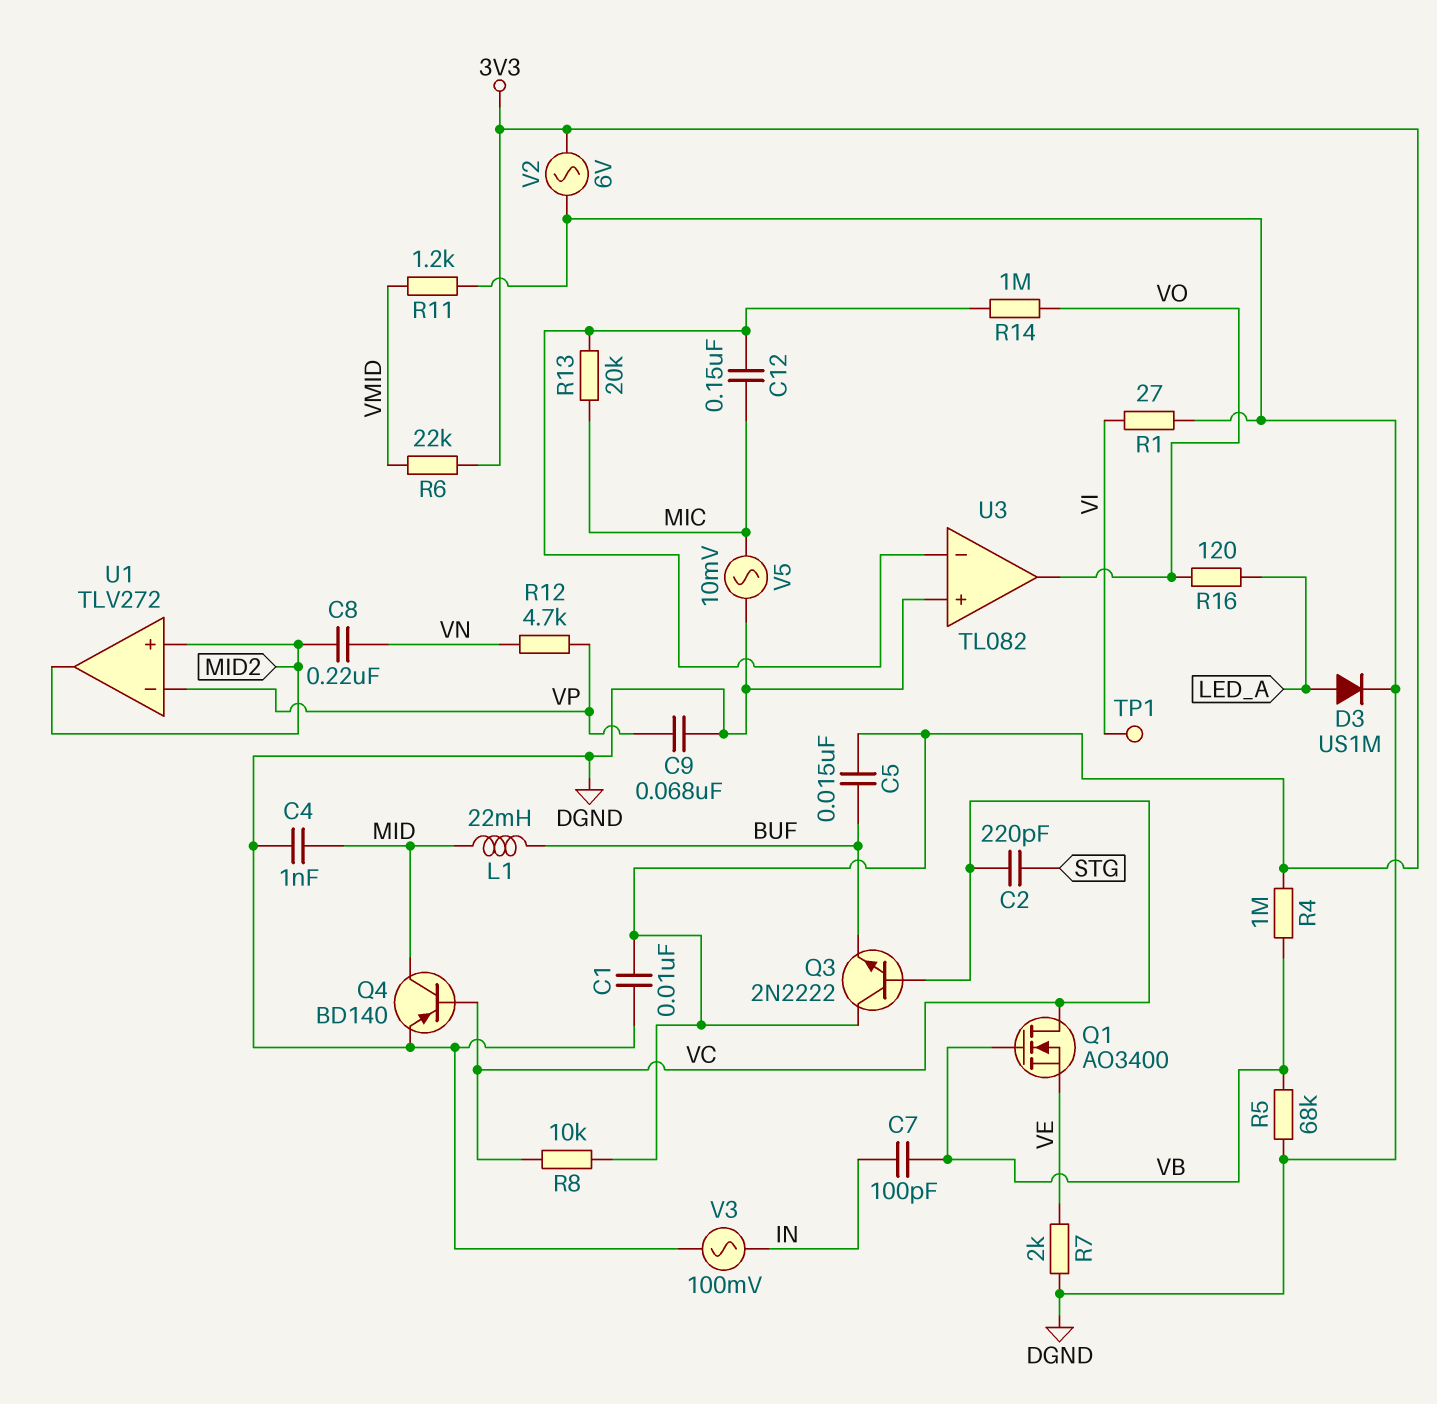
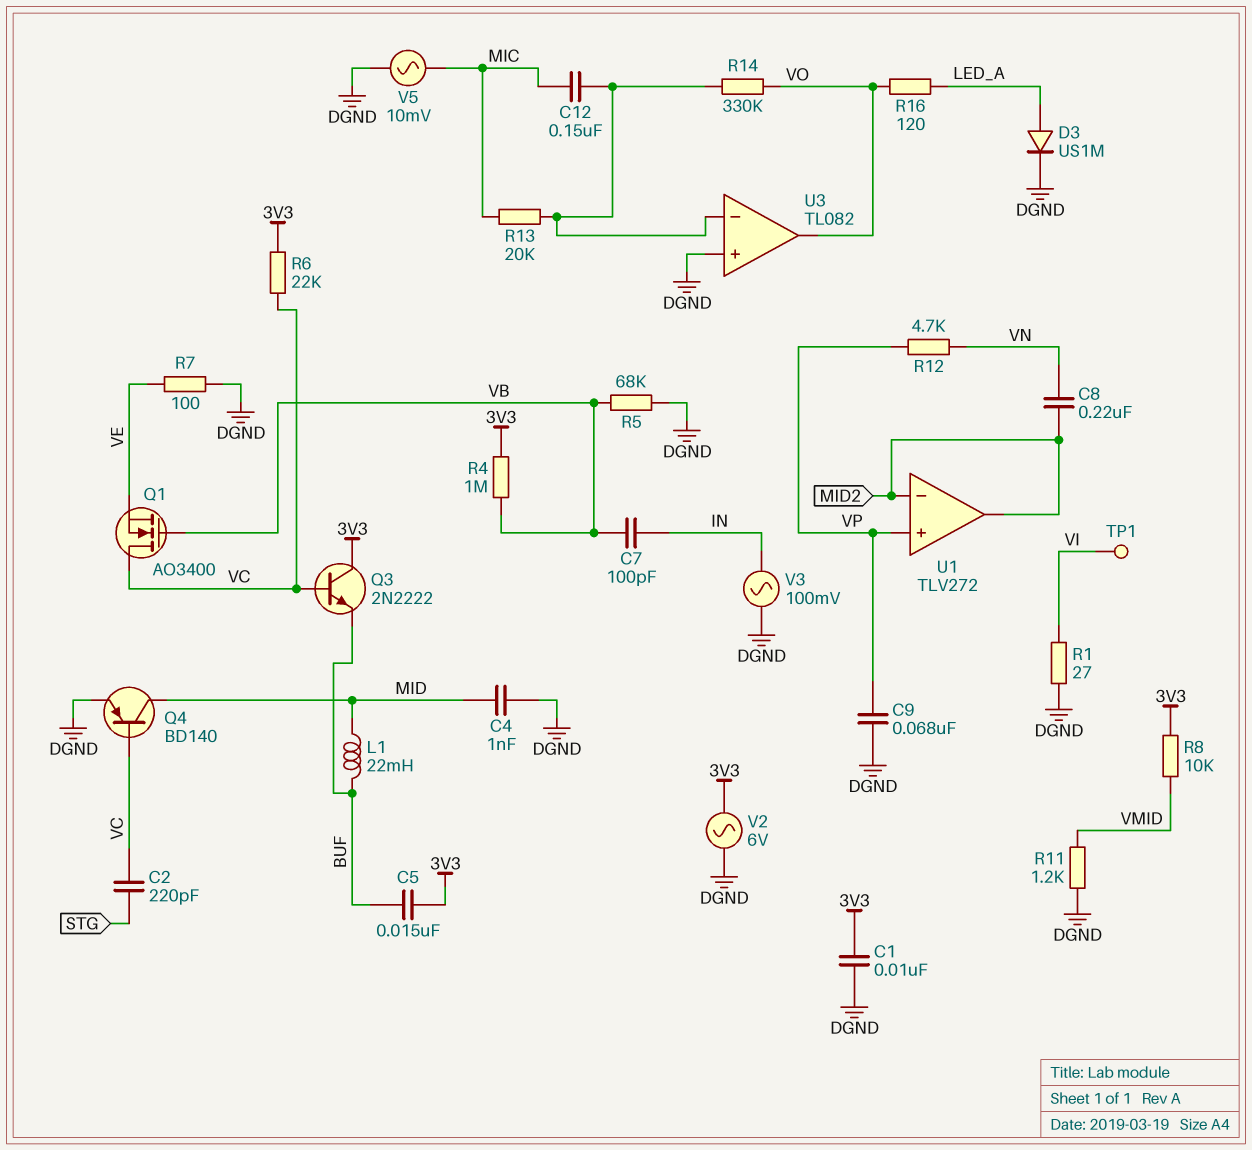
R6: 22k (3V3, VMID) -> 22k (3V3, VC)
R7: 2k (DGND, VE) -> 100 (DGND, VE)
R8: 10k (3V3, VC) -> 10k (3V3, VMID)
R14: 1M (U3/in-, VO) -> 330k (U3/in-, VO)
U1 pin in+: MID2 -> VP
U1 pin in-: VP -> MID2

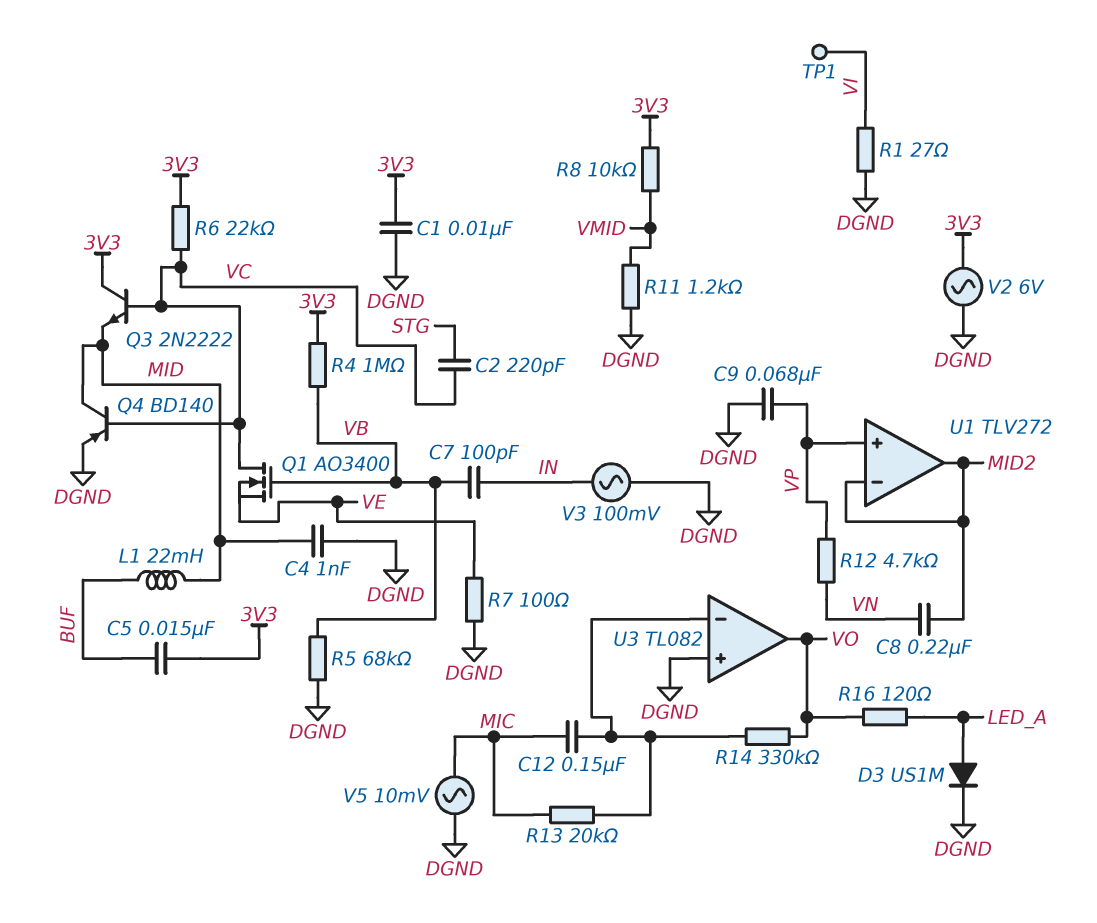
Q3: NPN 2N2222 (B VC, C 3V3, E BUF) -> NPN 2N2222 (B VC, C 3V3, E MID)

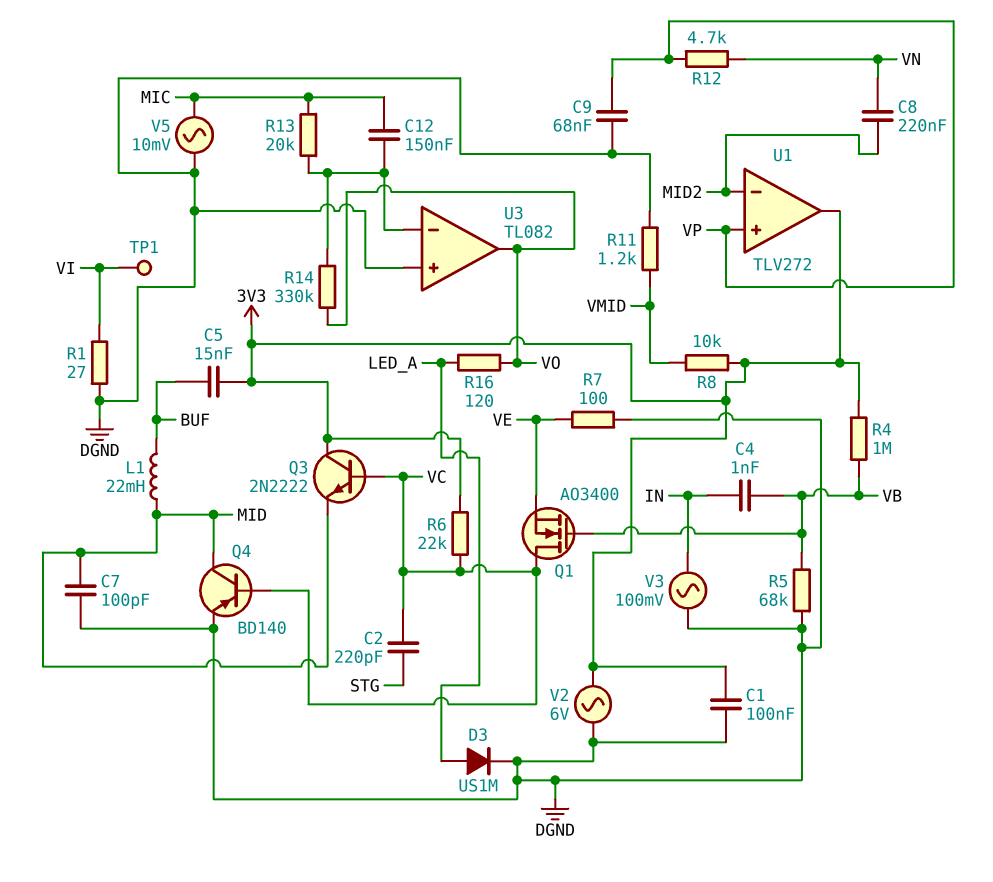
C1: 10nF (3V3, DGND) -> 100nF (3V3, DGND)
C4: 1nF (DGND, MID) -> 1nF (IN, VB)
C7: 100pF (IN, VB) -> 100pF (DGND, MID)
U1 pin out: MID2 -> 3V3

